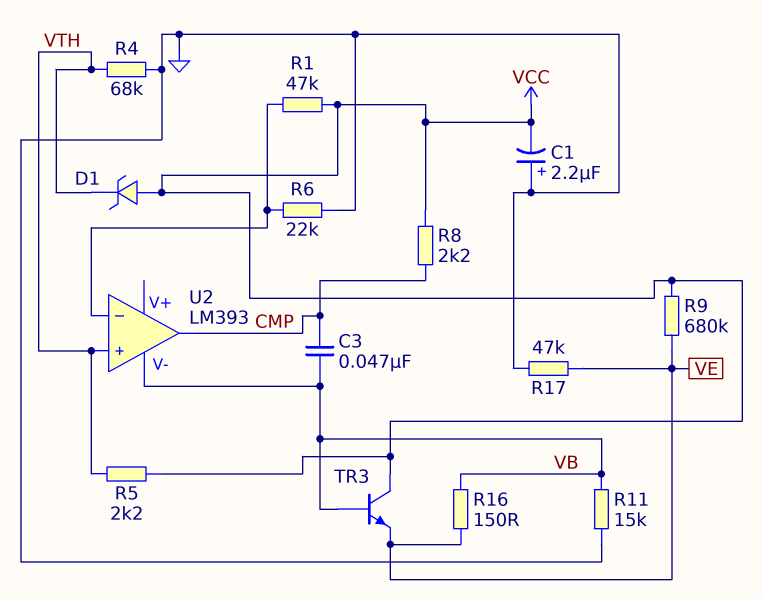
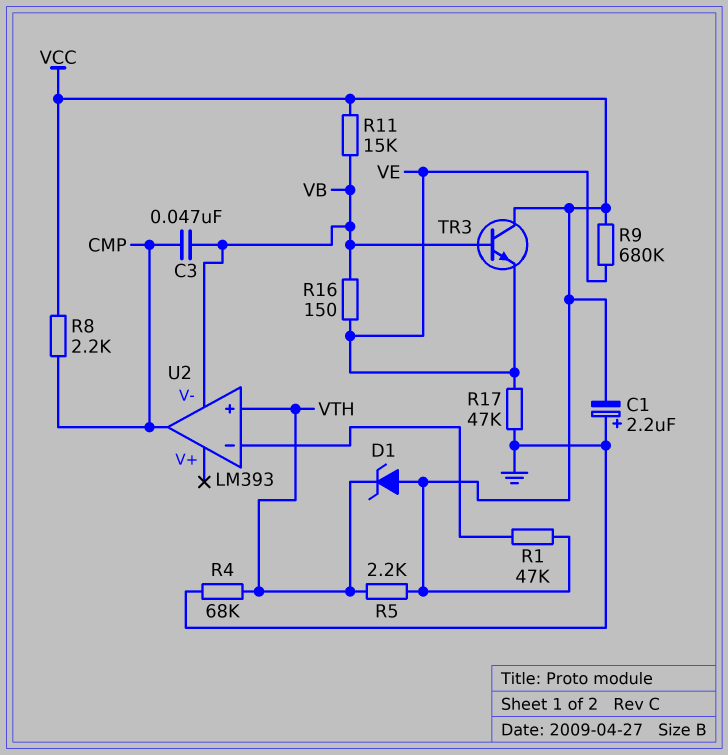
R6: 22k (GND, U2/in-) -> none
R11: 15k (GND, VB) -> 15k (VB, VCC)

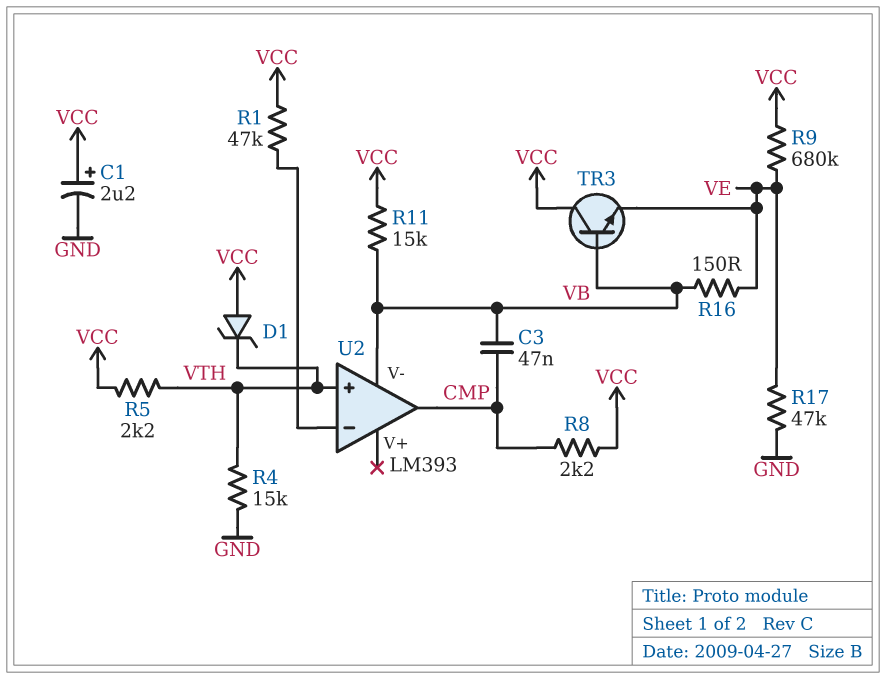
C1: 2.2uF (plus GND, minus VCC) -> 2.2uF (plus VCC, minus GND)
R4: 68k (GND, VTH) -> 15k (GND, VTH)

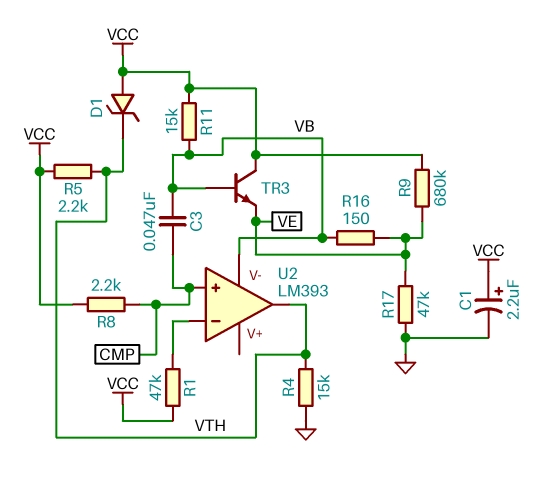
U2 pin in+: VTH -> CMP
U2 pin out: CMP -> VTH

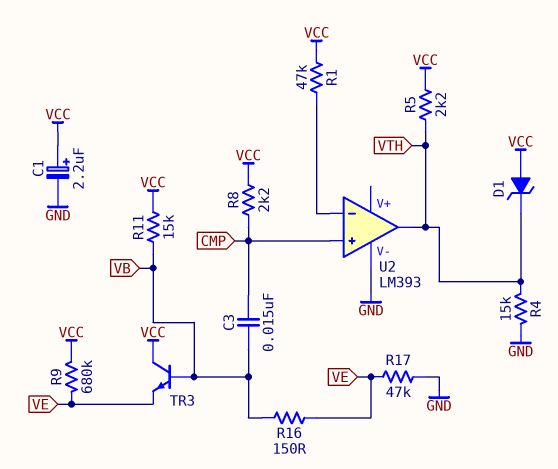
C3: 47nF (CMP, VB) -> 15nF (CMP, VB)
U2 pin V-: VB -> GND

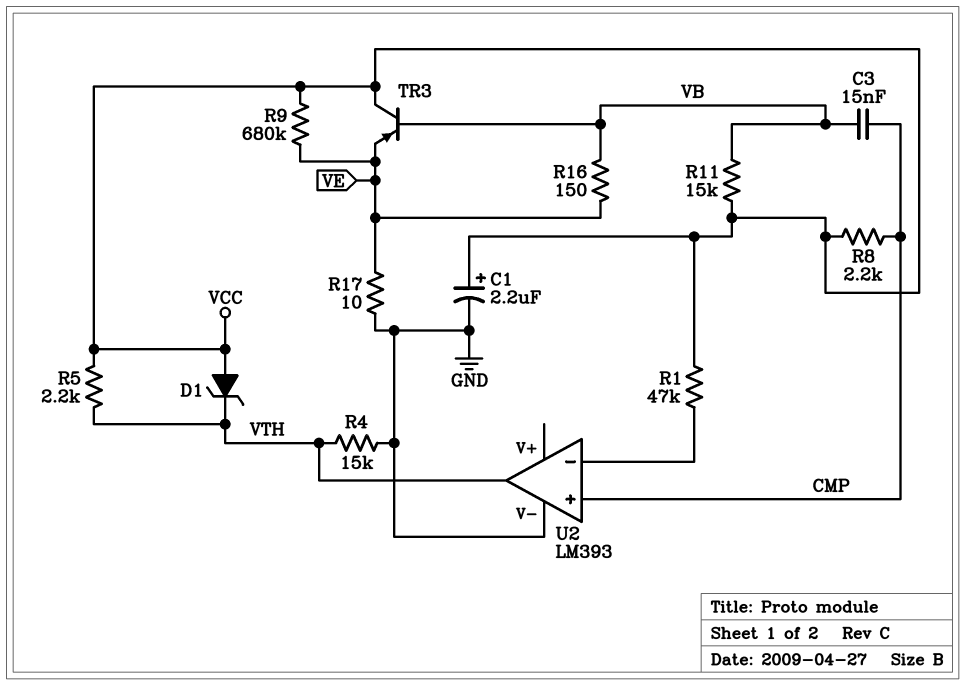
R17: 47k (GND, VE) -> 10 (GND, VE)
TR3: NPN (B VB, C VCC, E VE) -> PNP (B VB, C VCC, E VE)

